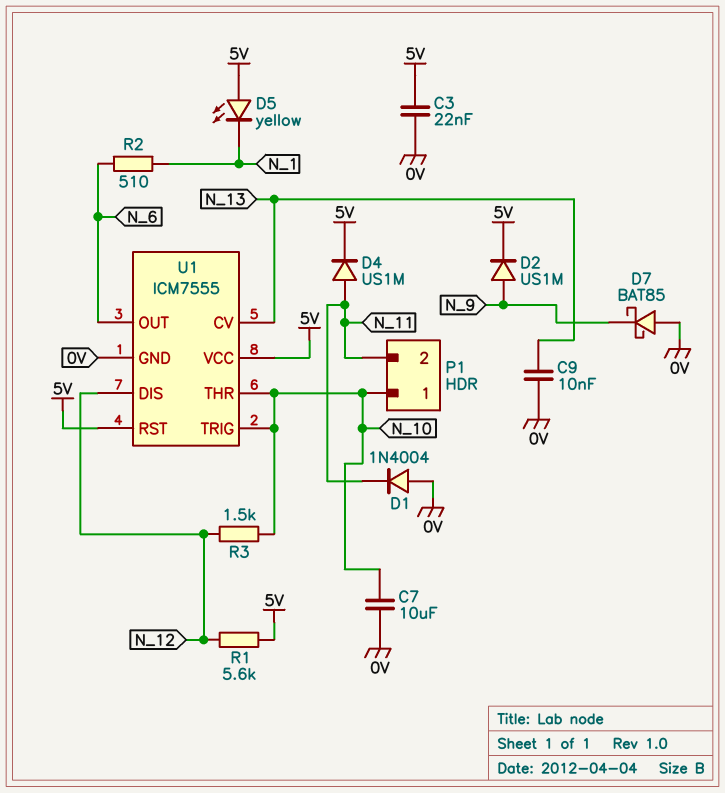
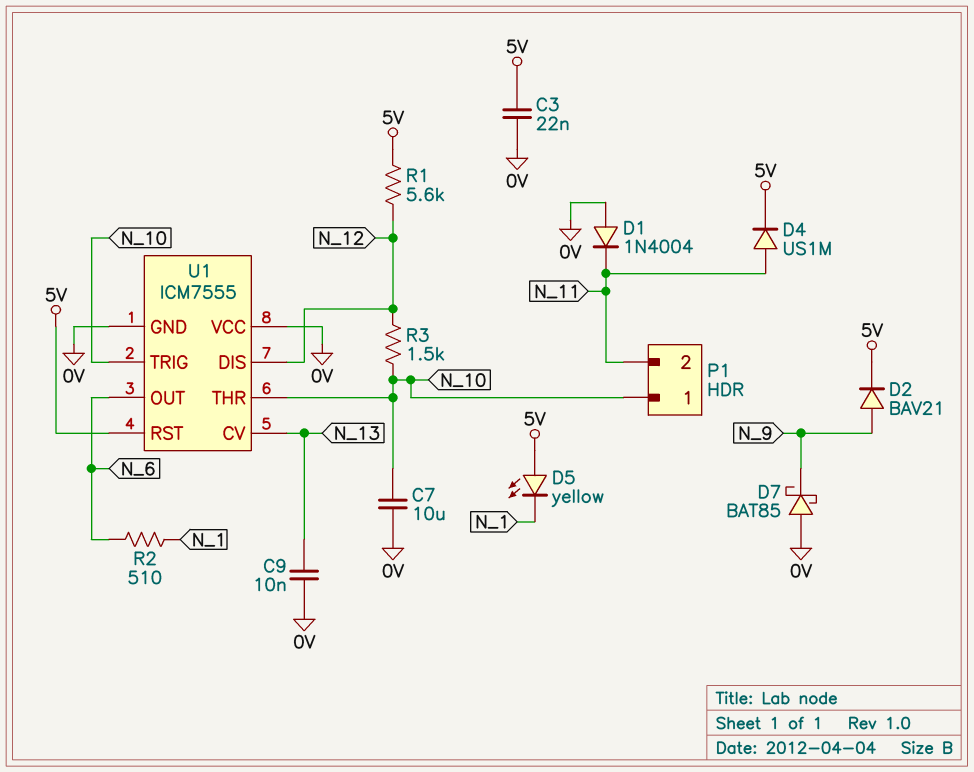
D2: diode US1M (A N_9, K 5V) -> diode BAV21 (A N_9, K 5V)
U1 pin VCC: 5V -> 0V

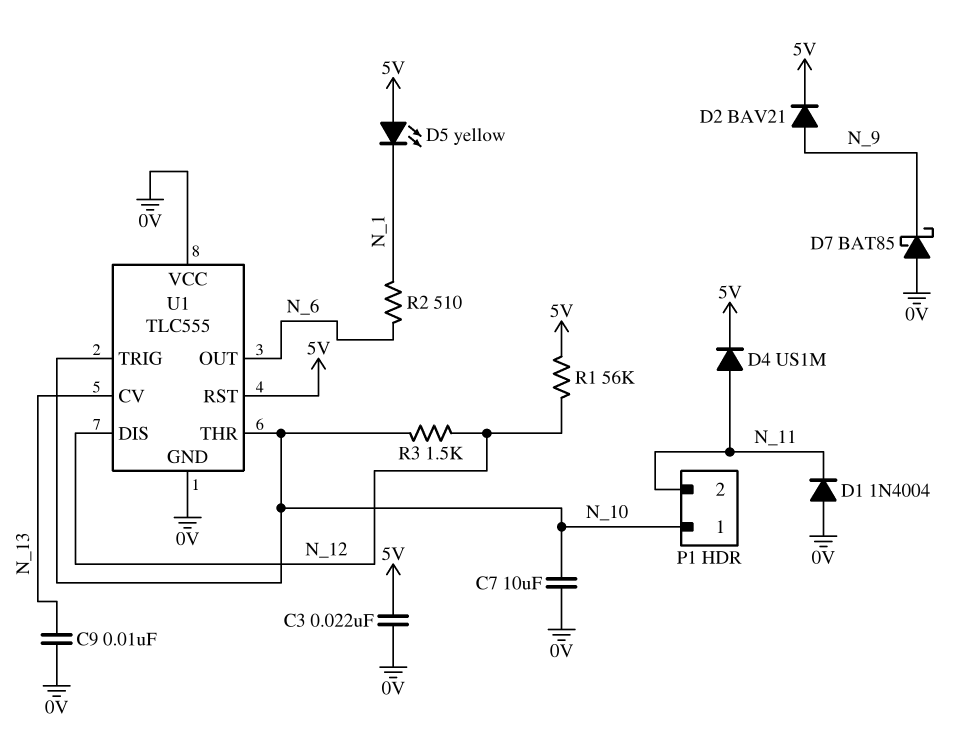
R1: 5.6k (5V, N_12) -> 56k (5V, N_12)
U1: ICM7555 -> TLC555

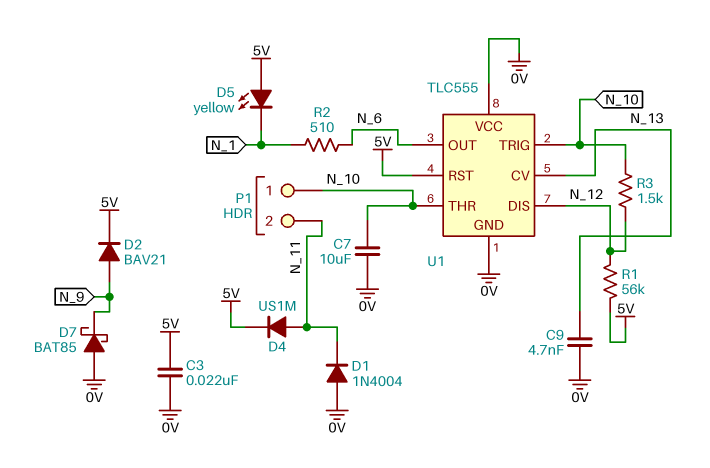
C9: 10nF (0V, N_13) -> 4.7nF (0V, N_13)

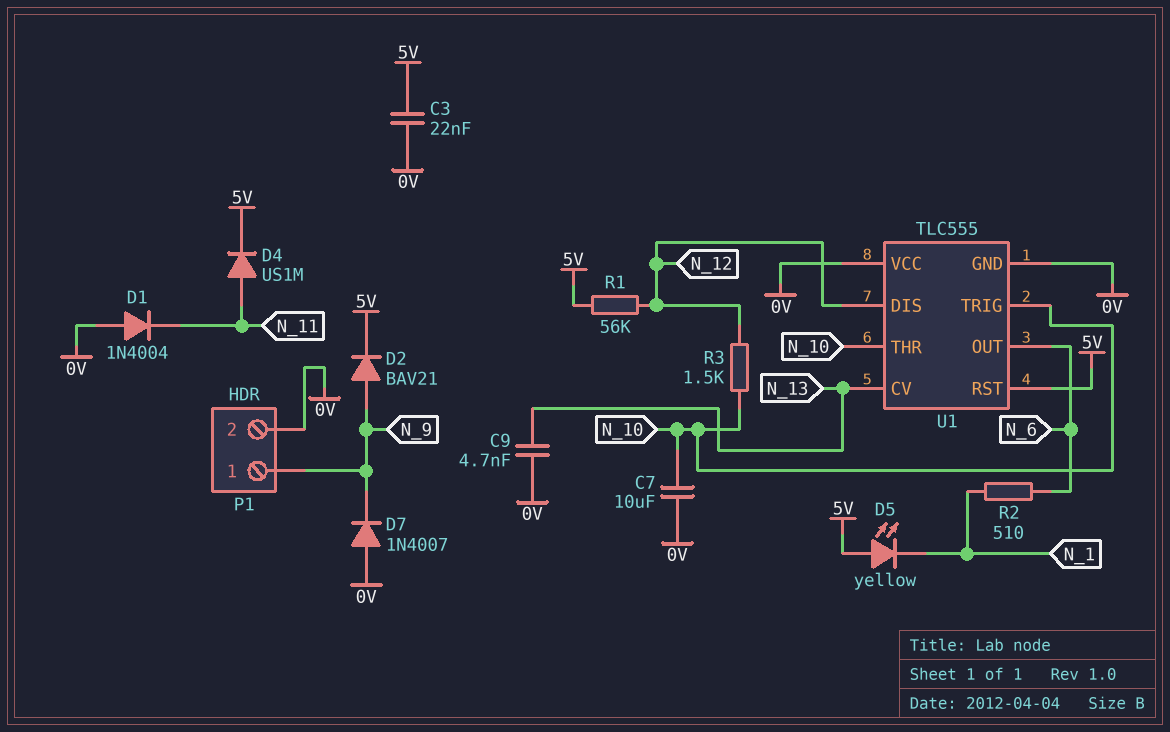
D7: schottky BAT85 (A 0V, K N_9) -> diode 1N4007 (A 0V, K N_9)
P1 pin 1: N_10 -> N_9
P1 pin 2: N_11 -> 0V

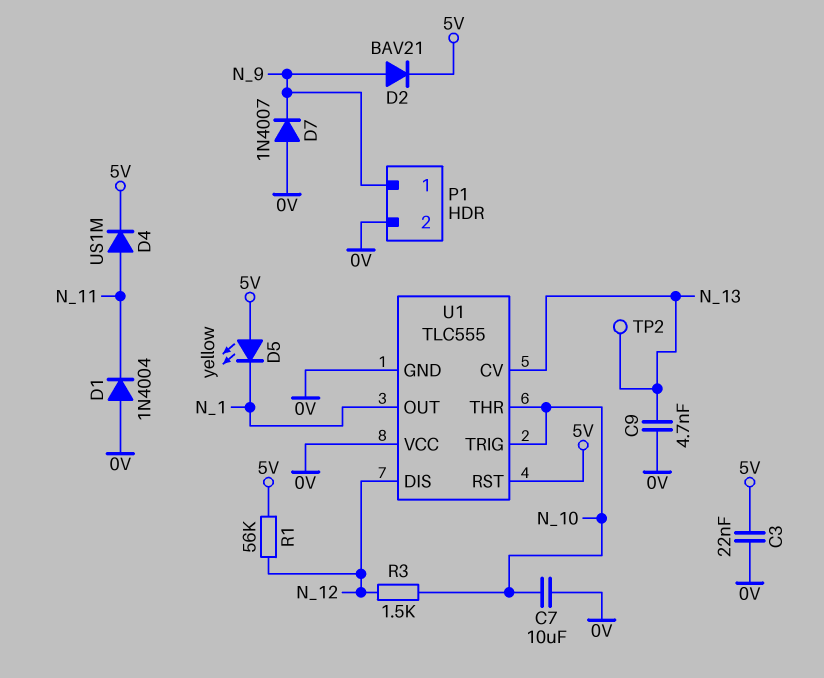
R2: 510 (N_1, N_6) -> none
TP2: none -> test point (N_13)
U1 pin OUT: N_6 -> N_1

